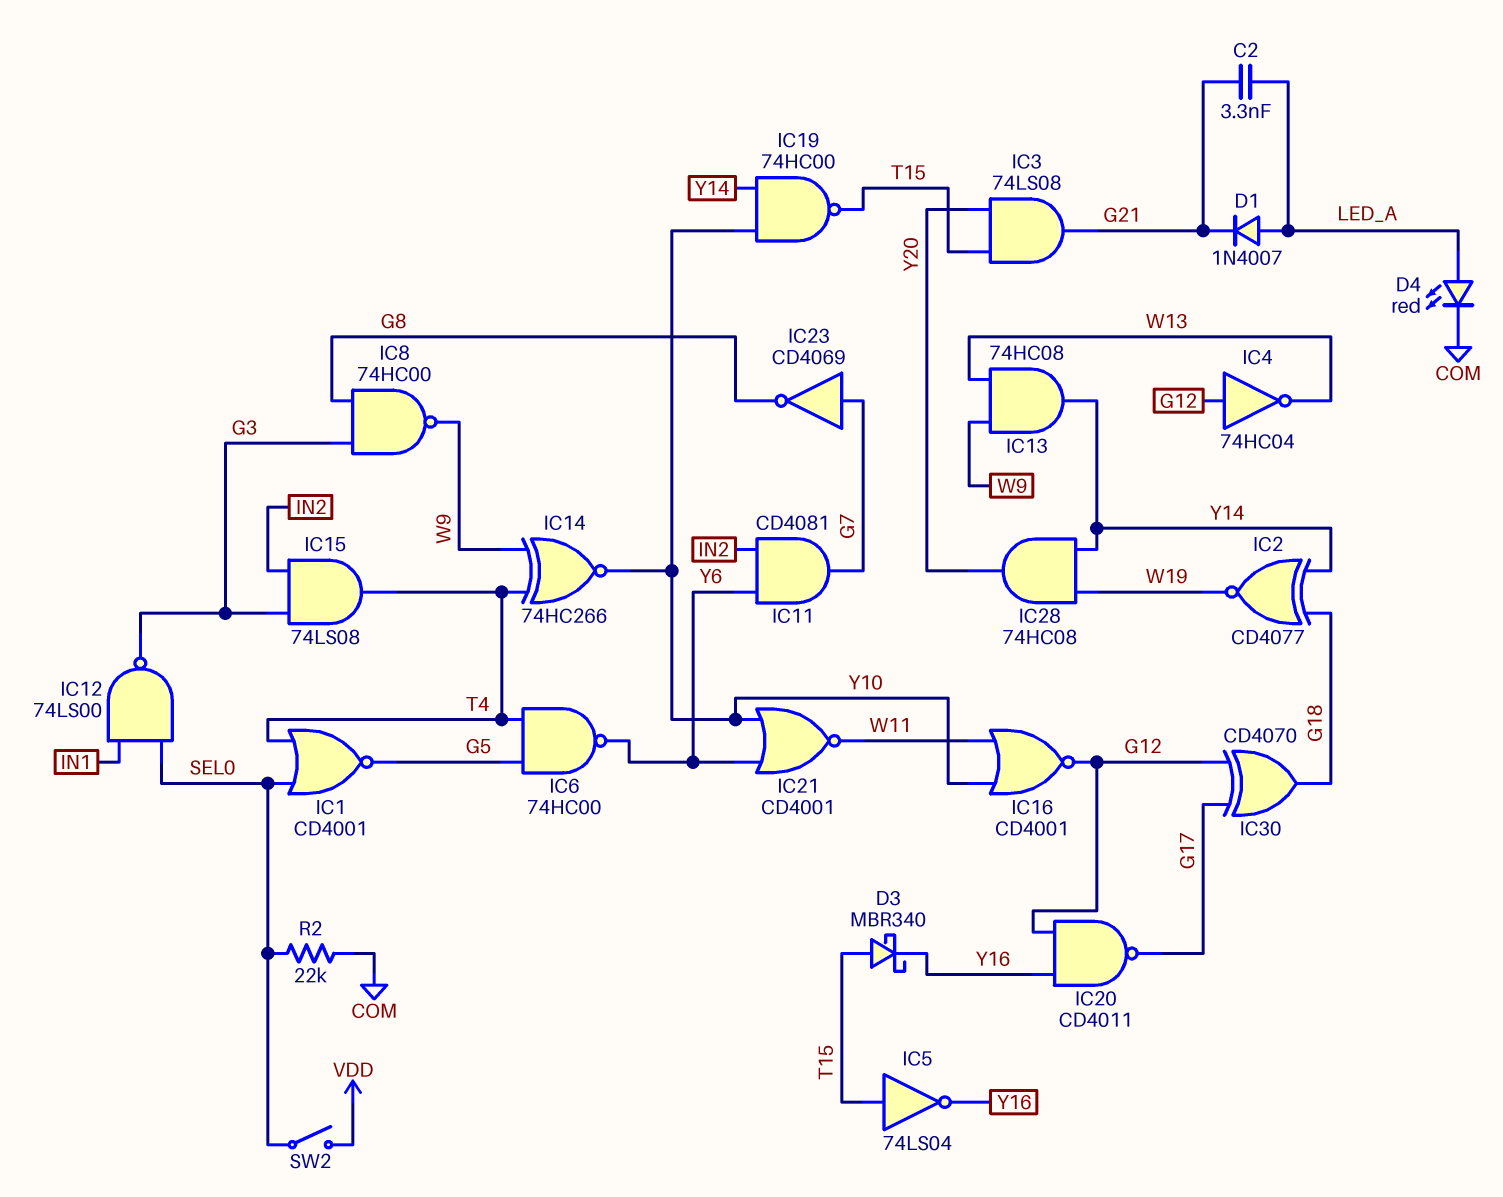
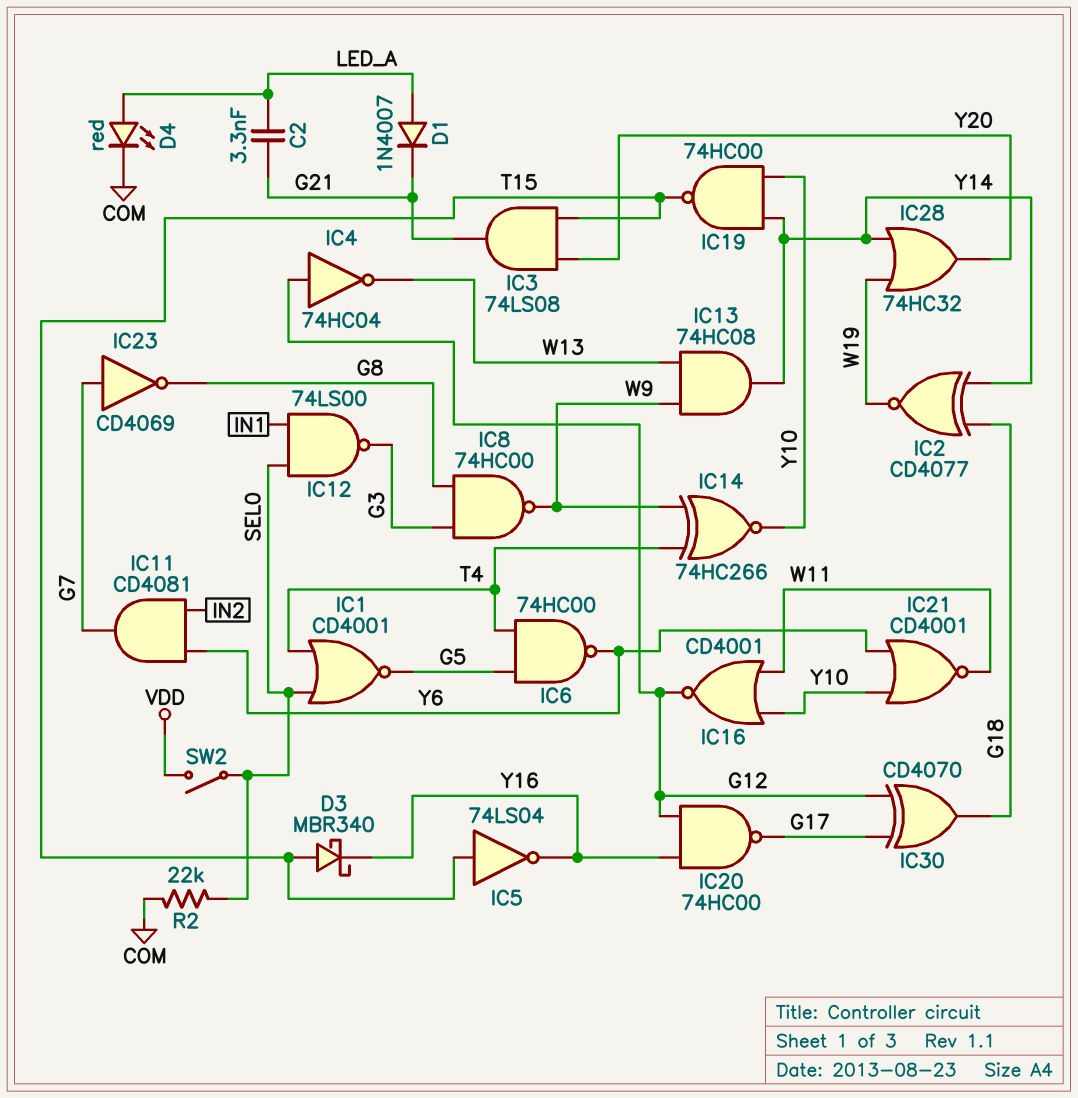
IC15: AND 74LS08 (in G3, in IN2, out T4) -> none
IC20: NAND CD4011 (in G12, in Y16, out G17) -> NAND 74HC00 (in G12, in Y16, out G17)
IC28: AND 74HC08 (in W19, in Y14, out Y20) -> OR 74HC32 (in W19, in Y14, out Y20)

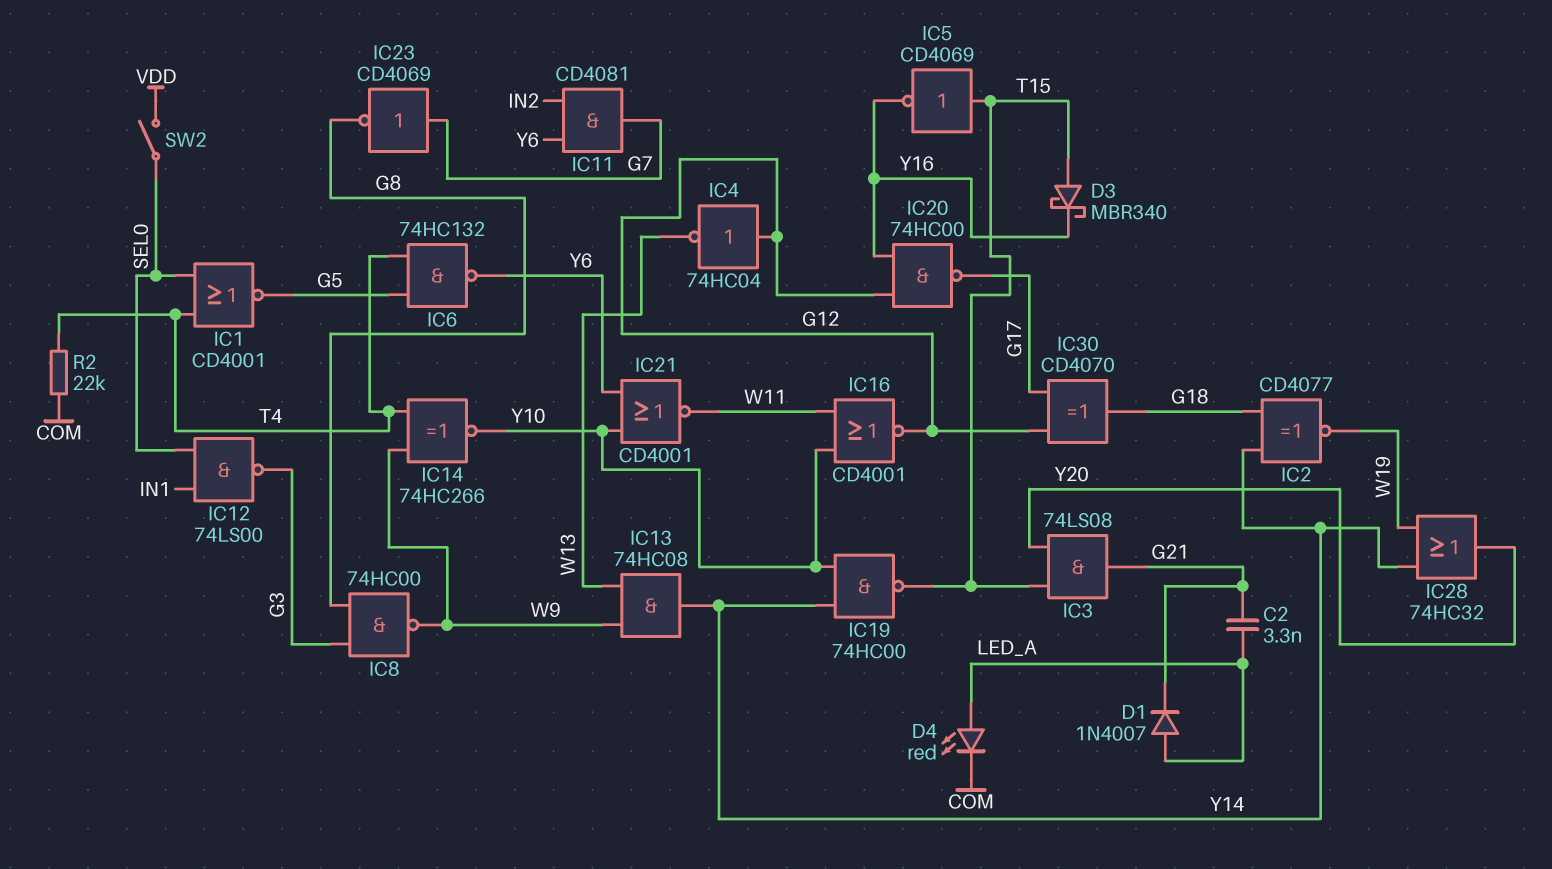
IC5: NOT 74LS04 (in T15, out Y16) -> NOT CD4069 (in T15, out Y16)
IC6: NAND 74HC00 (in G5, in T4, out Y6) -> NAND 74HC132 (in G5, in T4, out Y6)
R2: 22k (COM, SEL0) -> 22k (COM, T4)

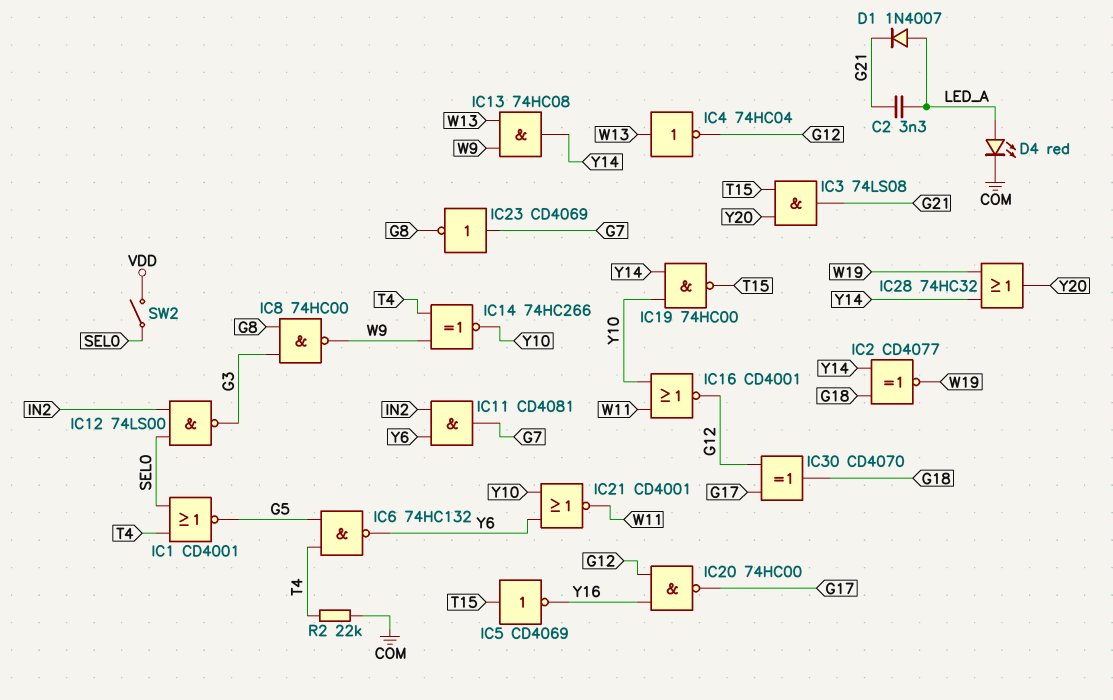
D3: schottky MBR340 (A T15, K Y16) -> none
IC4: NOT 74HC04 (in G12, out W13) -> NOT 74HC04 (in W13, out G12)
IC12: NAND 74LS00 (in IN1, in SEL0, out G3) -> NAND 74LS00 (in IN2, in SEL0, out G3)

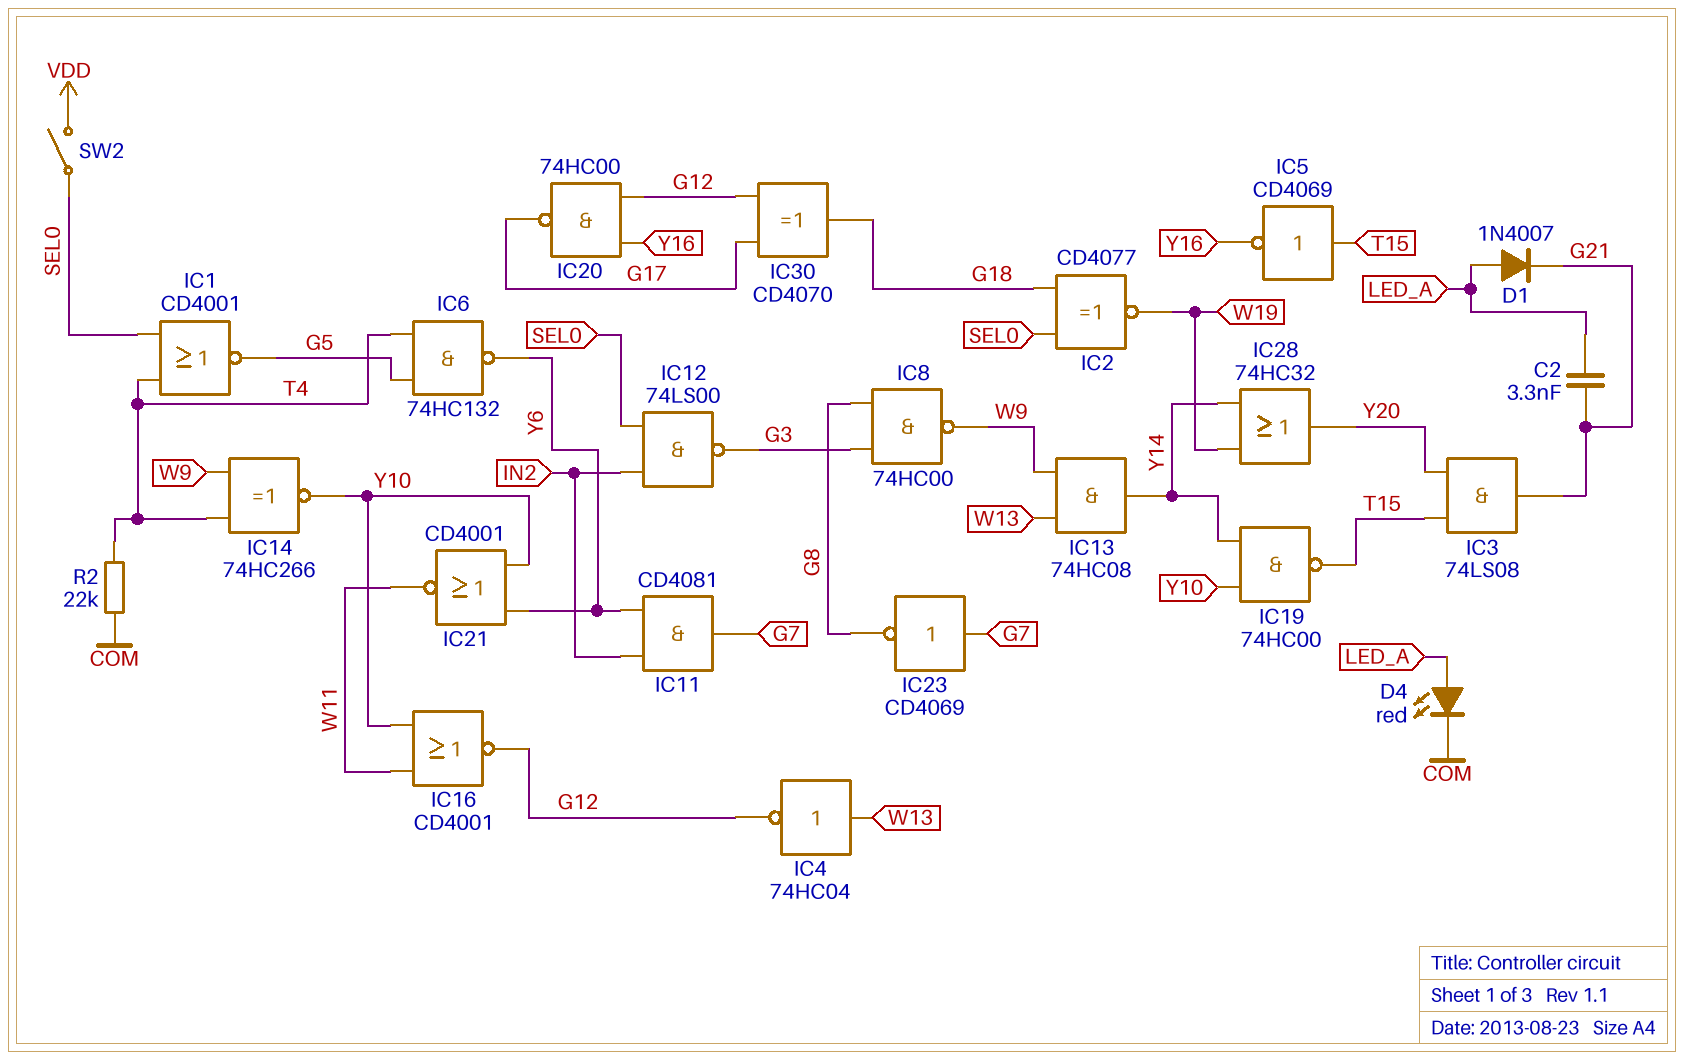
IC2: XNOR CD4077 (in G18, in Y14, out W19) -> XNOR CD4077 (in G18, in SEL0, out W19)

